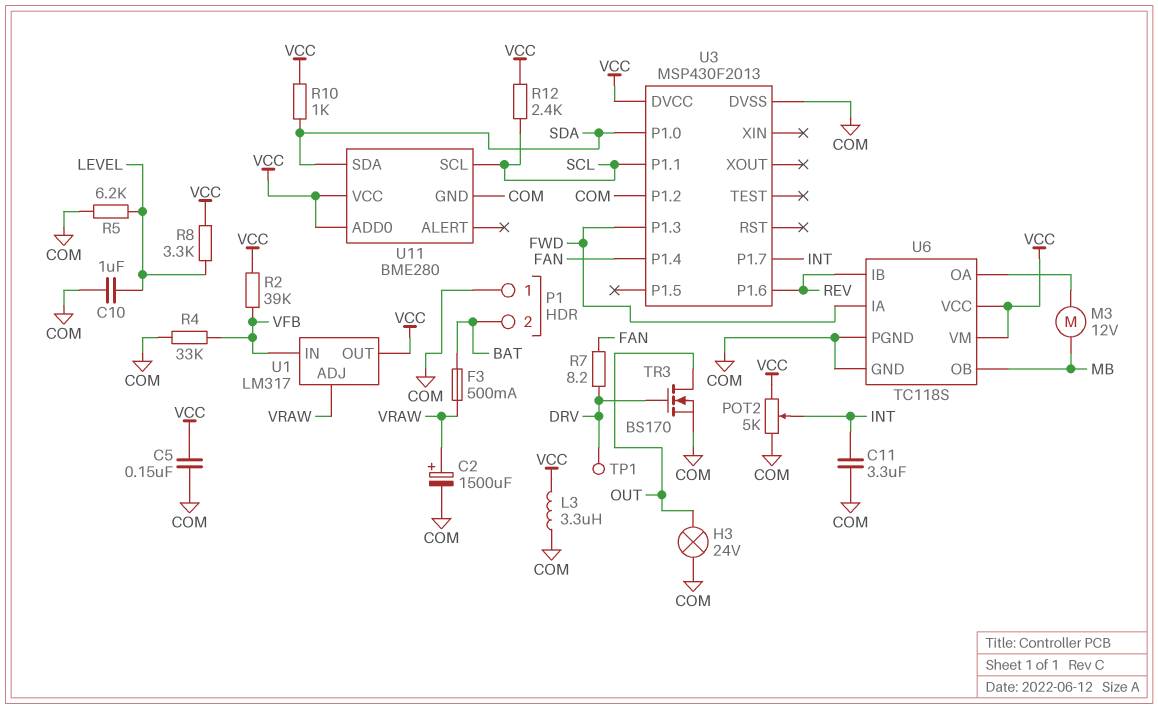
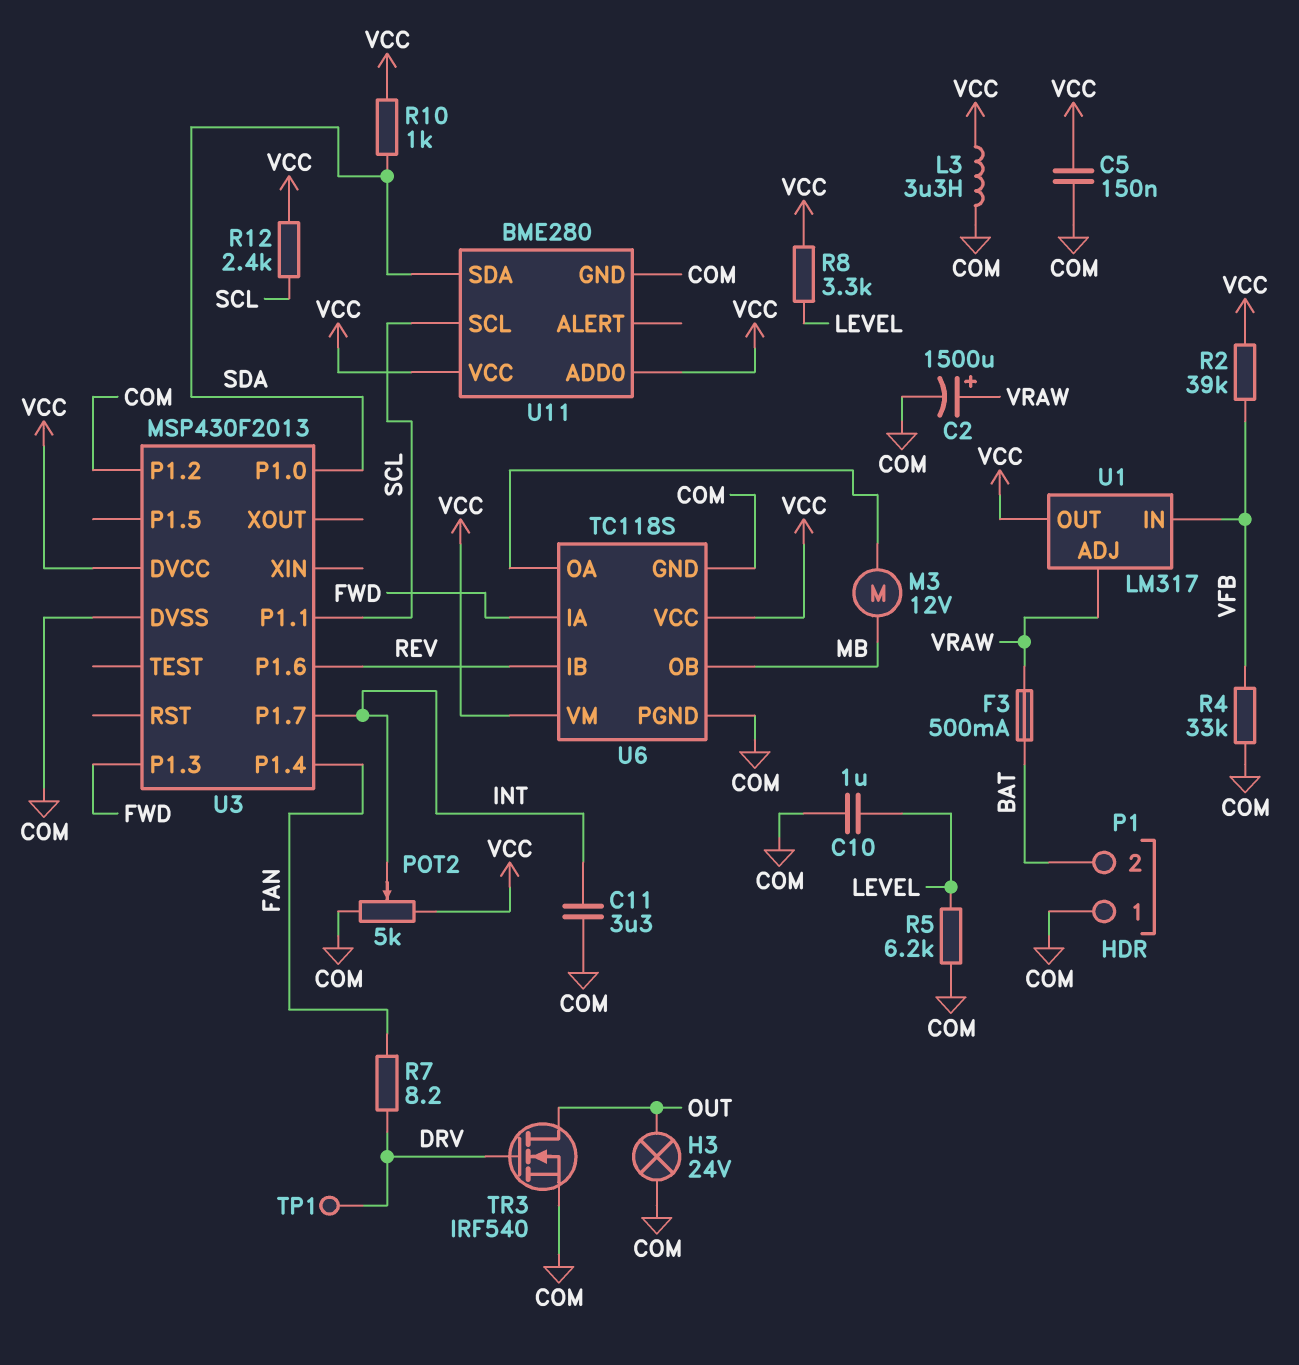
TR3: NMOS BS170 (G DRV, D OUT, S COM) -> NMOS IRF540 (G DRV, D OUT, S COM)

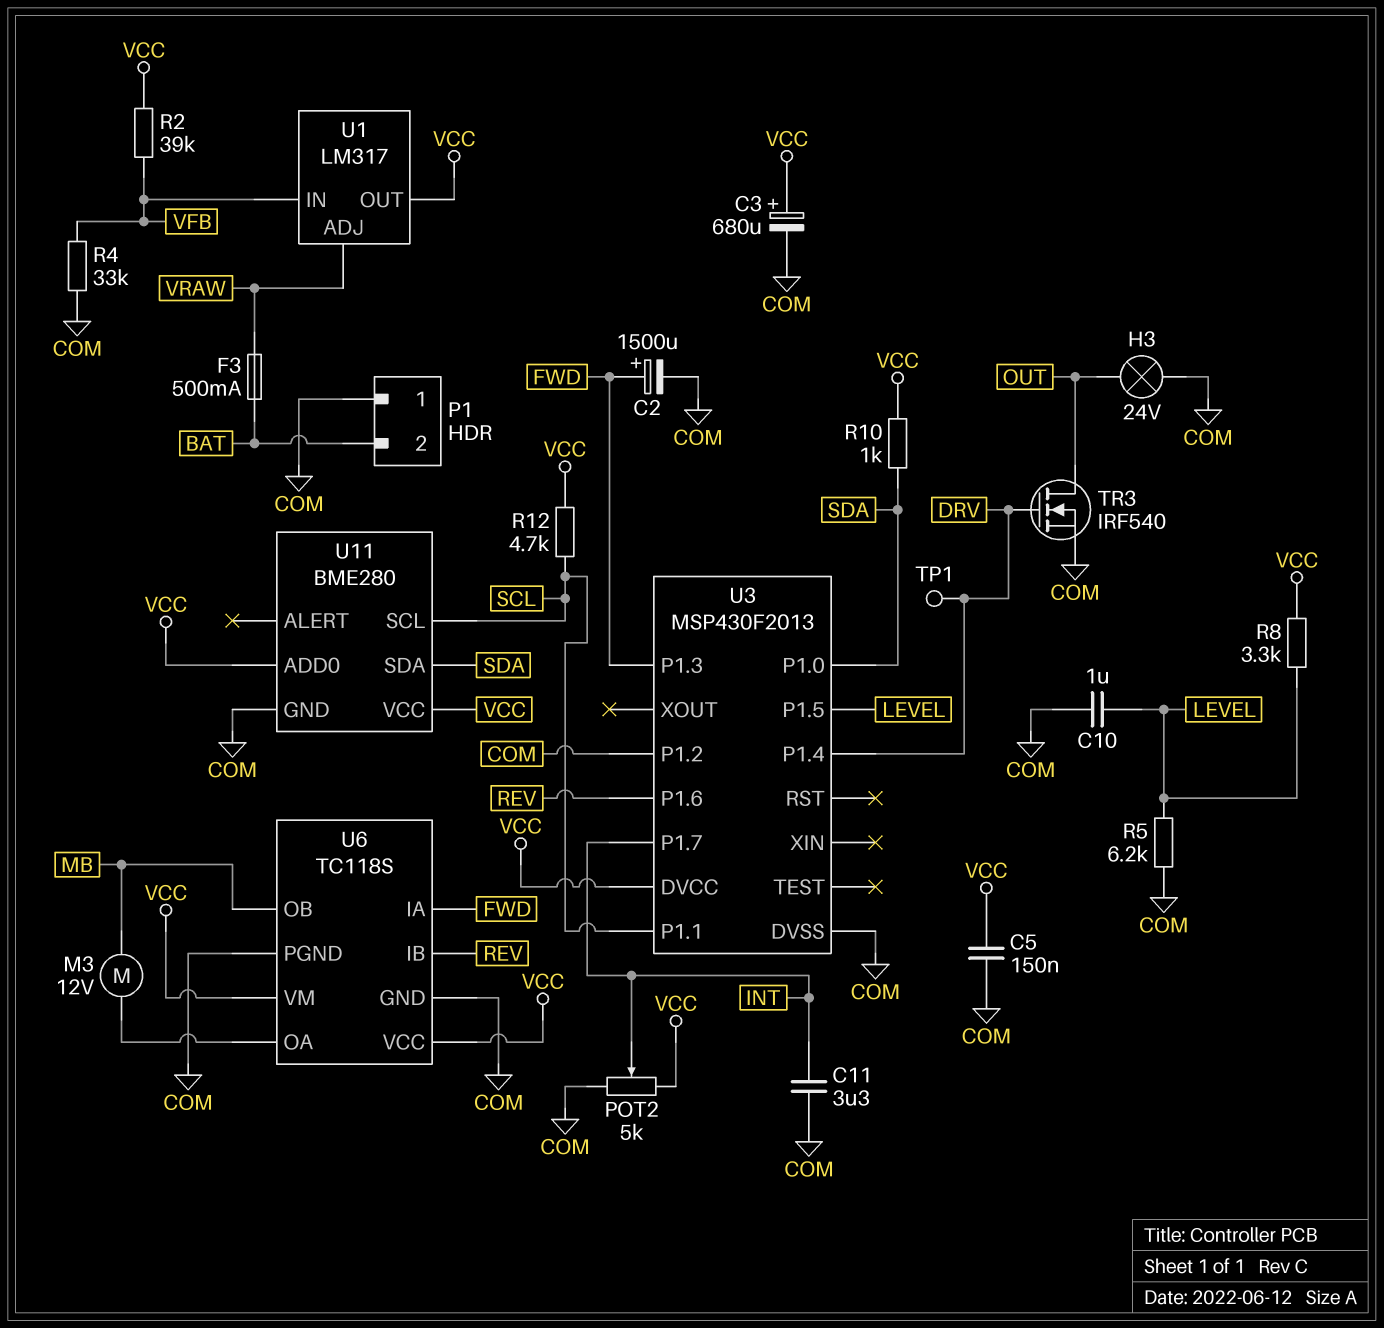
C2: 1500uF (plus VRAW, minus COM) -> 1500uF (plus FWD, minus COM)
C3: none -> 680uF (plus VCC, minus COM)
L3: 3.3uH (COM, VCC) -> none
R7: 8.2 (DRV, FAN) -> none
R12: 2.4k (SCL, VCC) -> 4.7k (SCL, VCC)
U3 pin P1.4: FAN -> DRV
U3 pin P1.5: none -> LEVEL

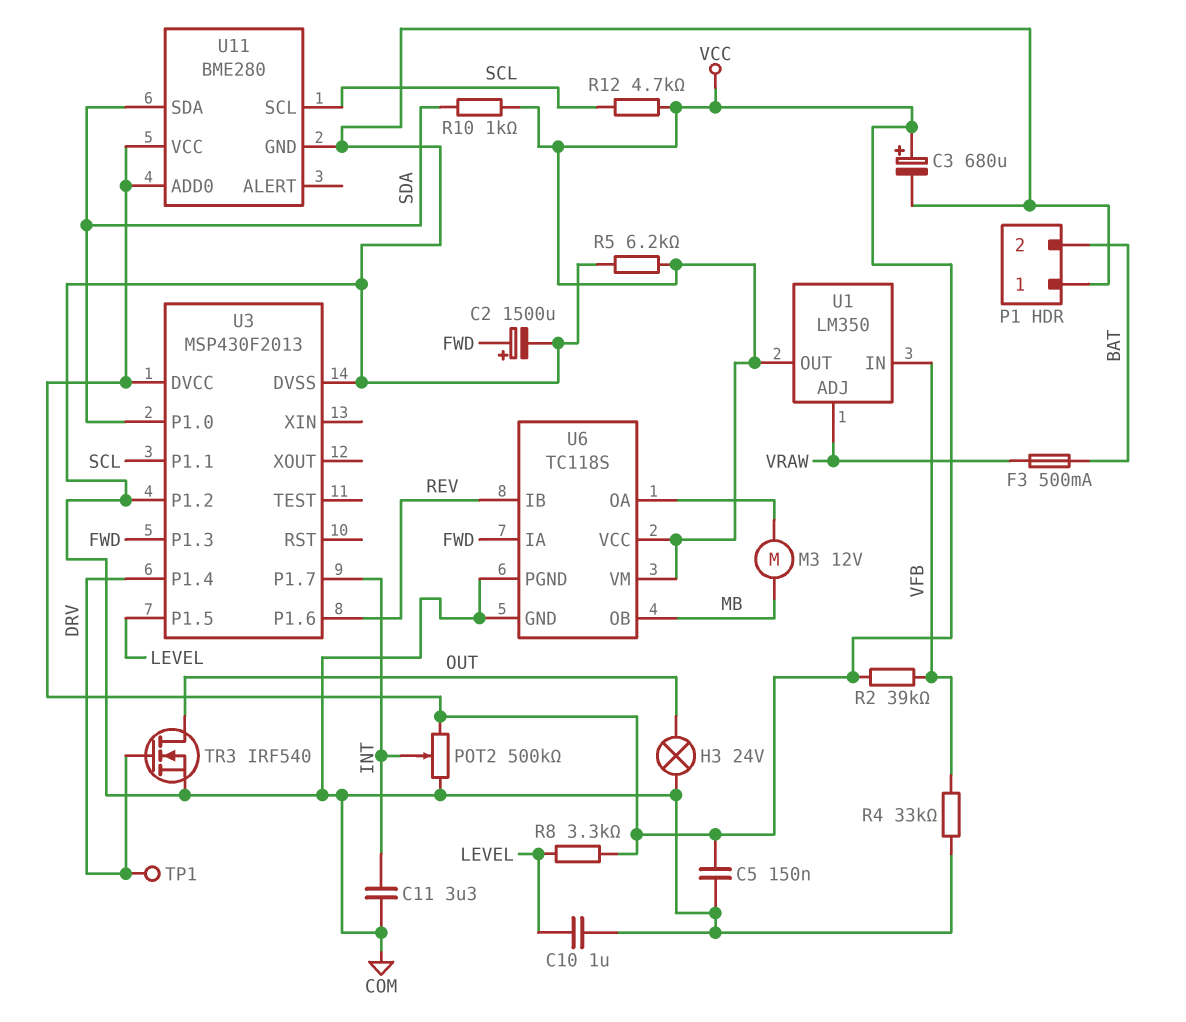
POT2: 5k (COM, VCC, wiper INT) -> 500k (COM, VCC, wiper INT)
R5: 6.2k (COM, LEVEL) -> 6.2k (COM, VCC)
U1: LM317 -> LM350

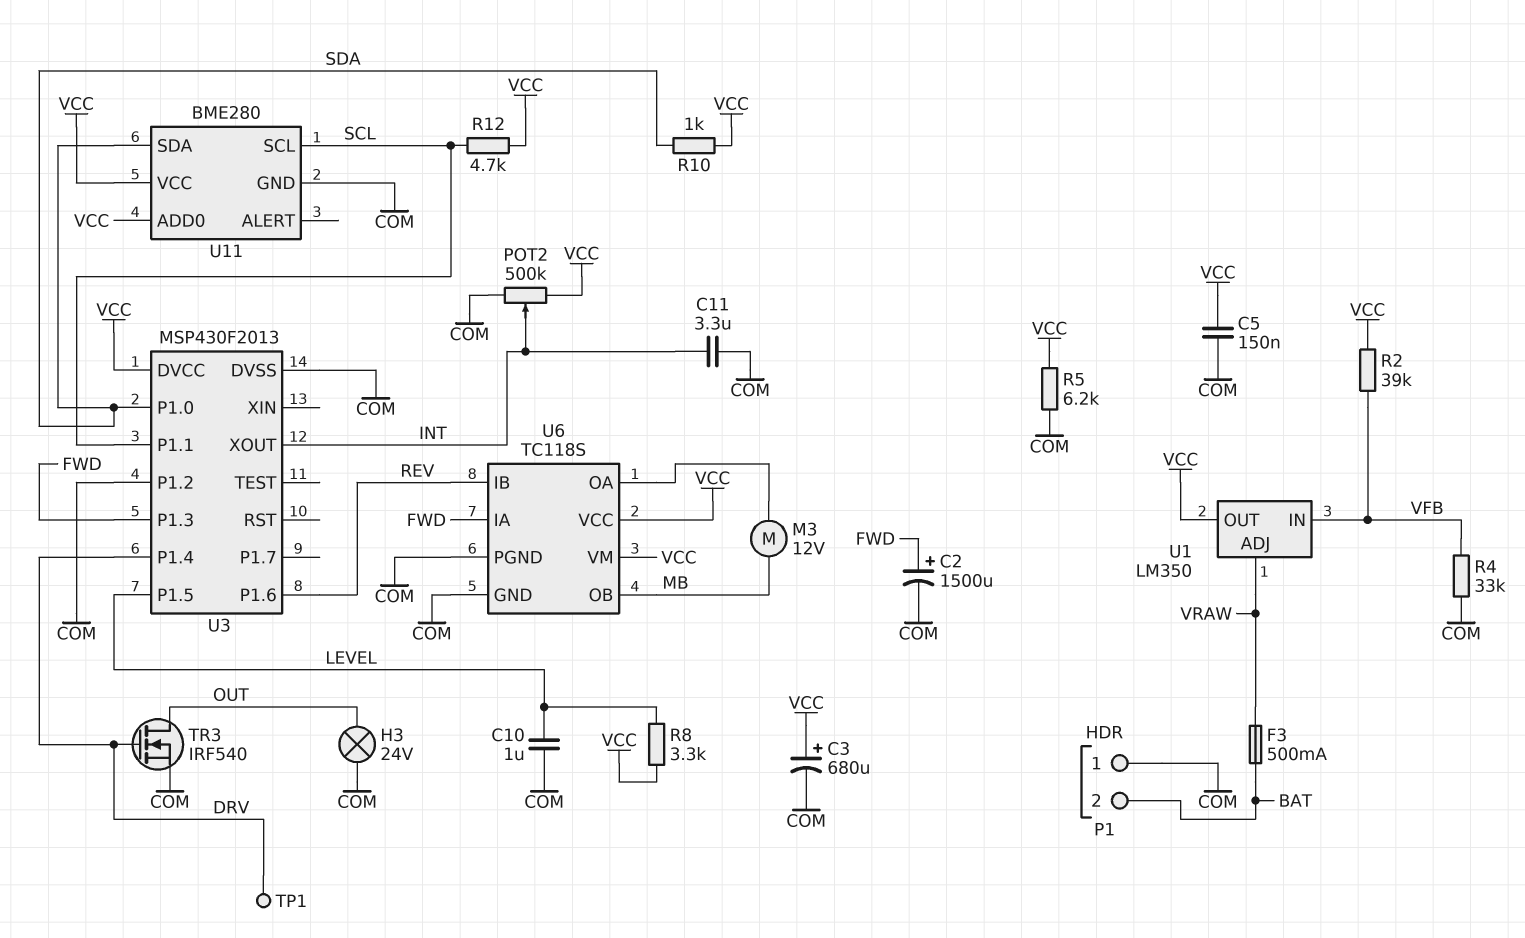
U3 pin P1.7: INT -> none
U3 pin XOUT: none -> INT

